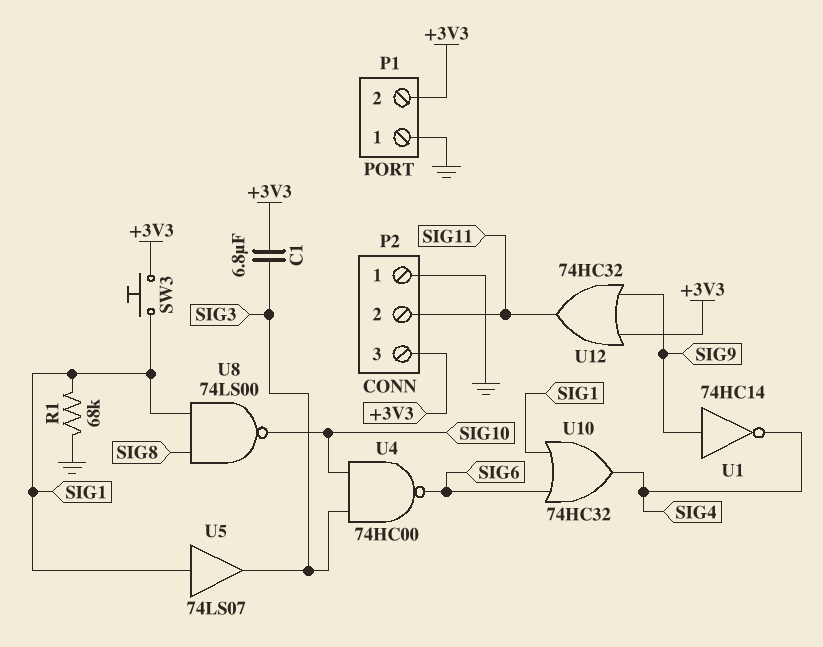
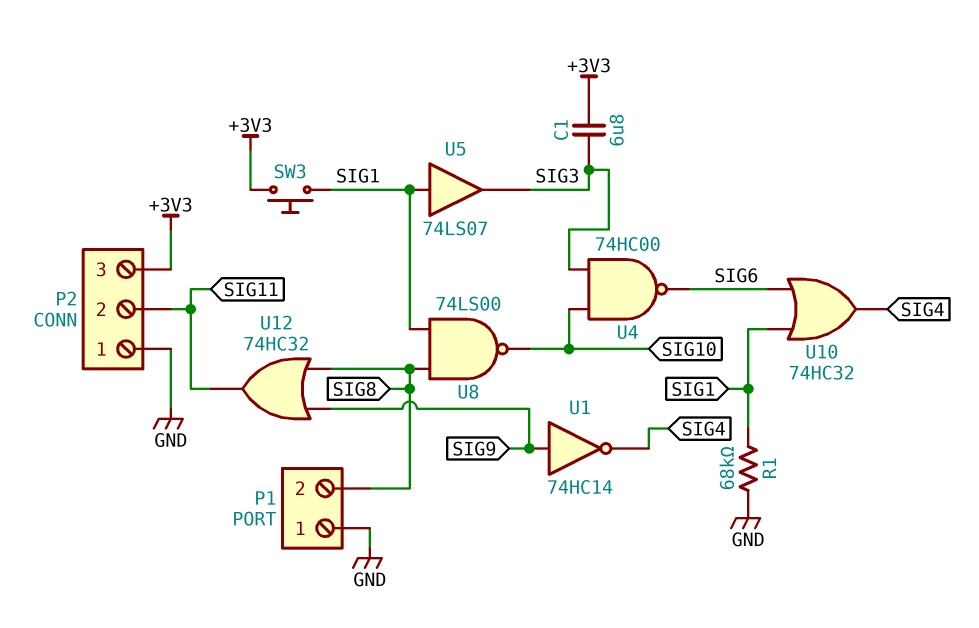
P1 pin 2: +3V3 -> SIG8
U12: OR 74HC32 (in +3V3, in SIG9, out SIG11) -> OR 74HC32 (in SIG8, in SIG9, out SIG11)

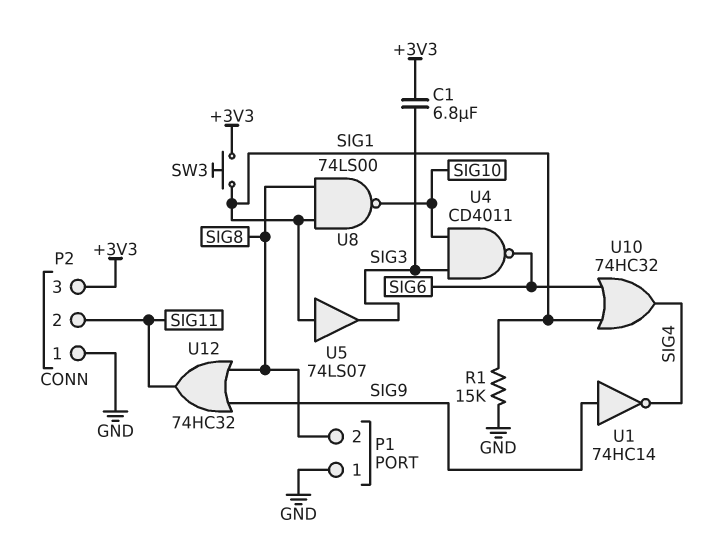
R1: 68k (GND, SIG1) -> 15k (GND, SIG1)
U4: NAND 74HC00 (in SIG3, in SIG10, out SIG6) -> NAND CD4011 (in SIG3, in SIG10, out SIG6)

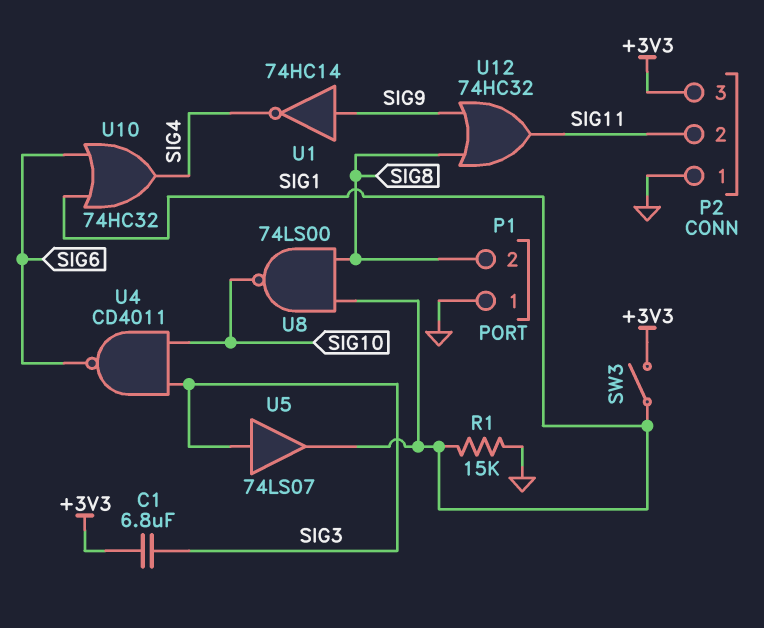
SW3: button (+3V3, SIG1) -> switch (+3V3, SIG1)
U5: buffer 74LS07 (in SIG1, out SIG3) -> buffer 74LS07 (in SIG3, out SIG1)

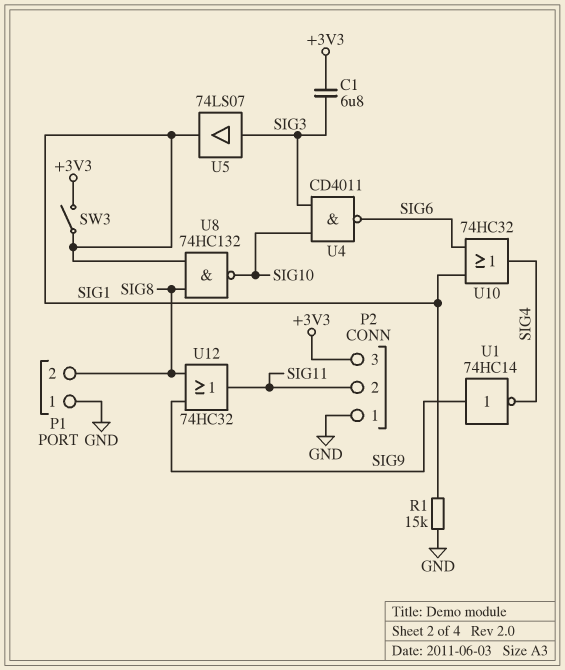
U8: NAND 74LS00 (in SIG1, in SIG8, out SIG10) -> NAND 74HC132 (in SIG1, in SIG8, out SIG10)

